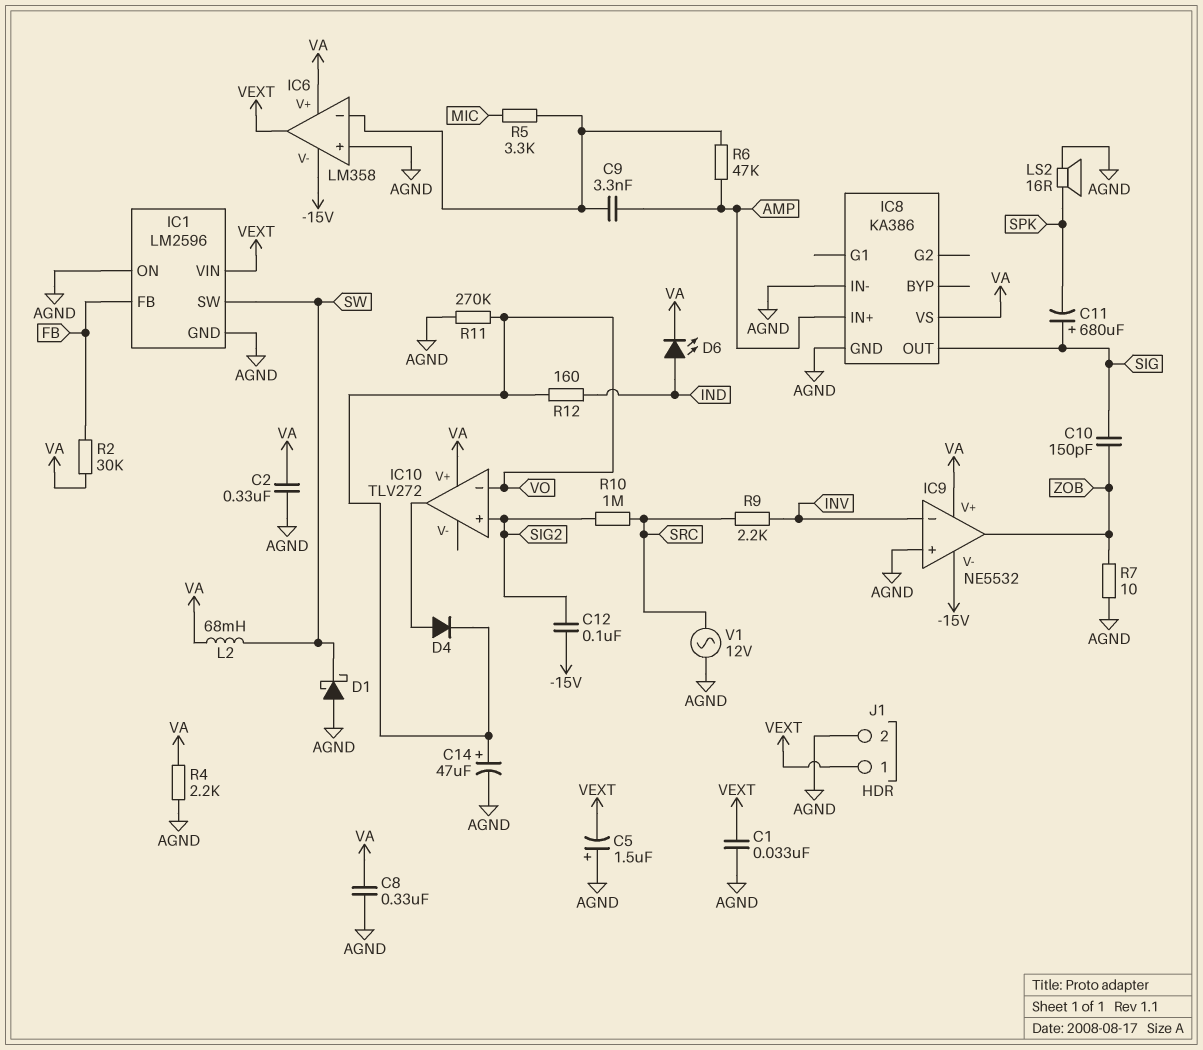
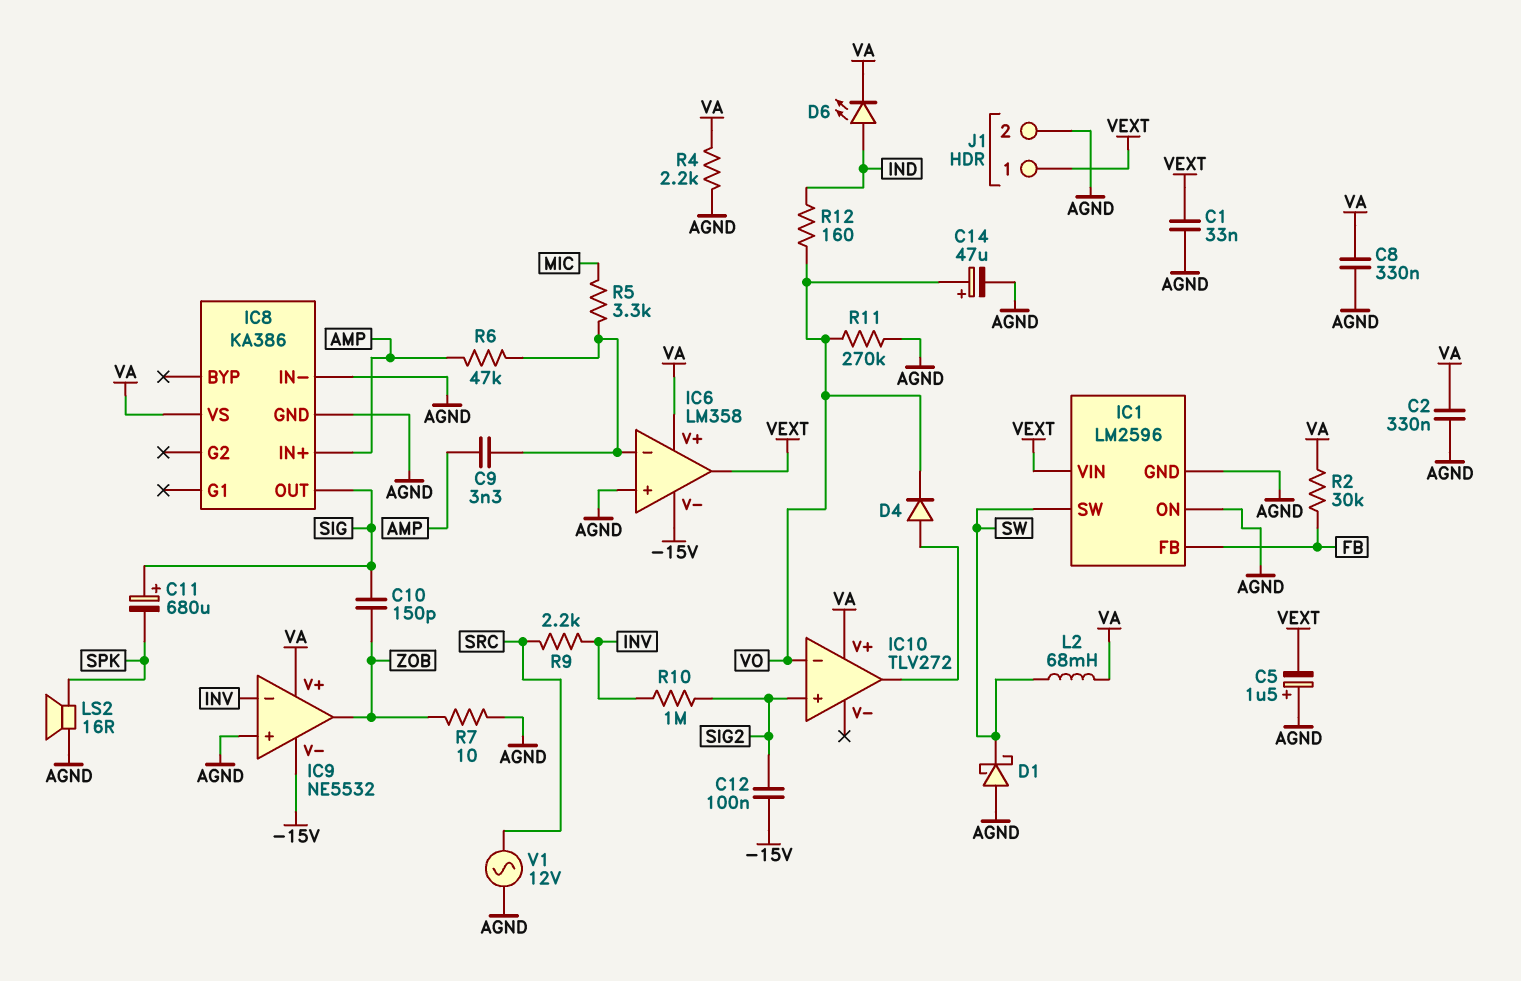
R10: 1M (SIG2, SRC) -> 1M (INV, SIG2)

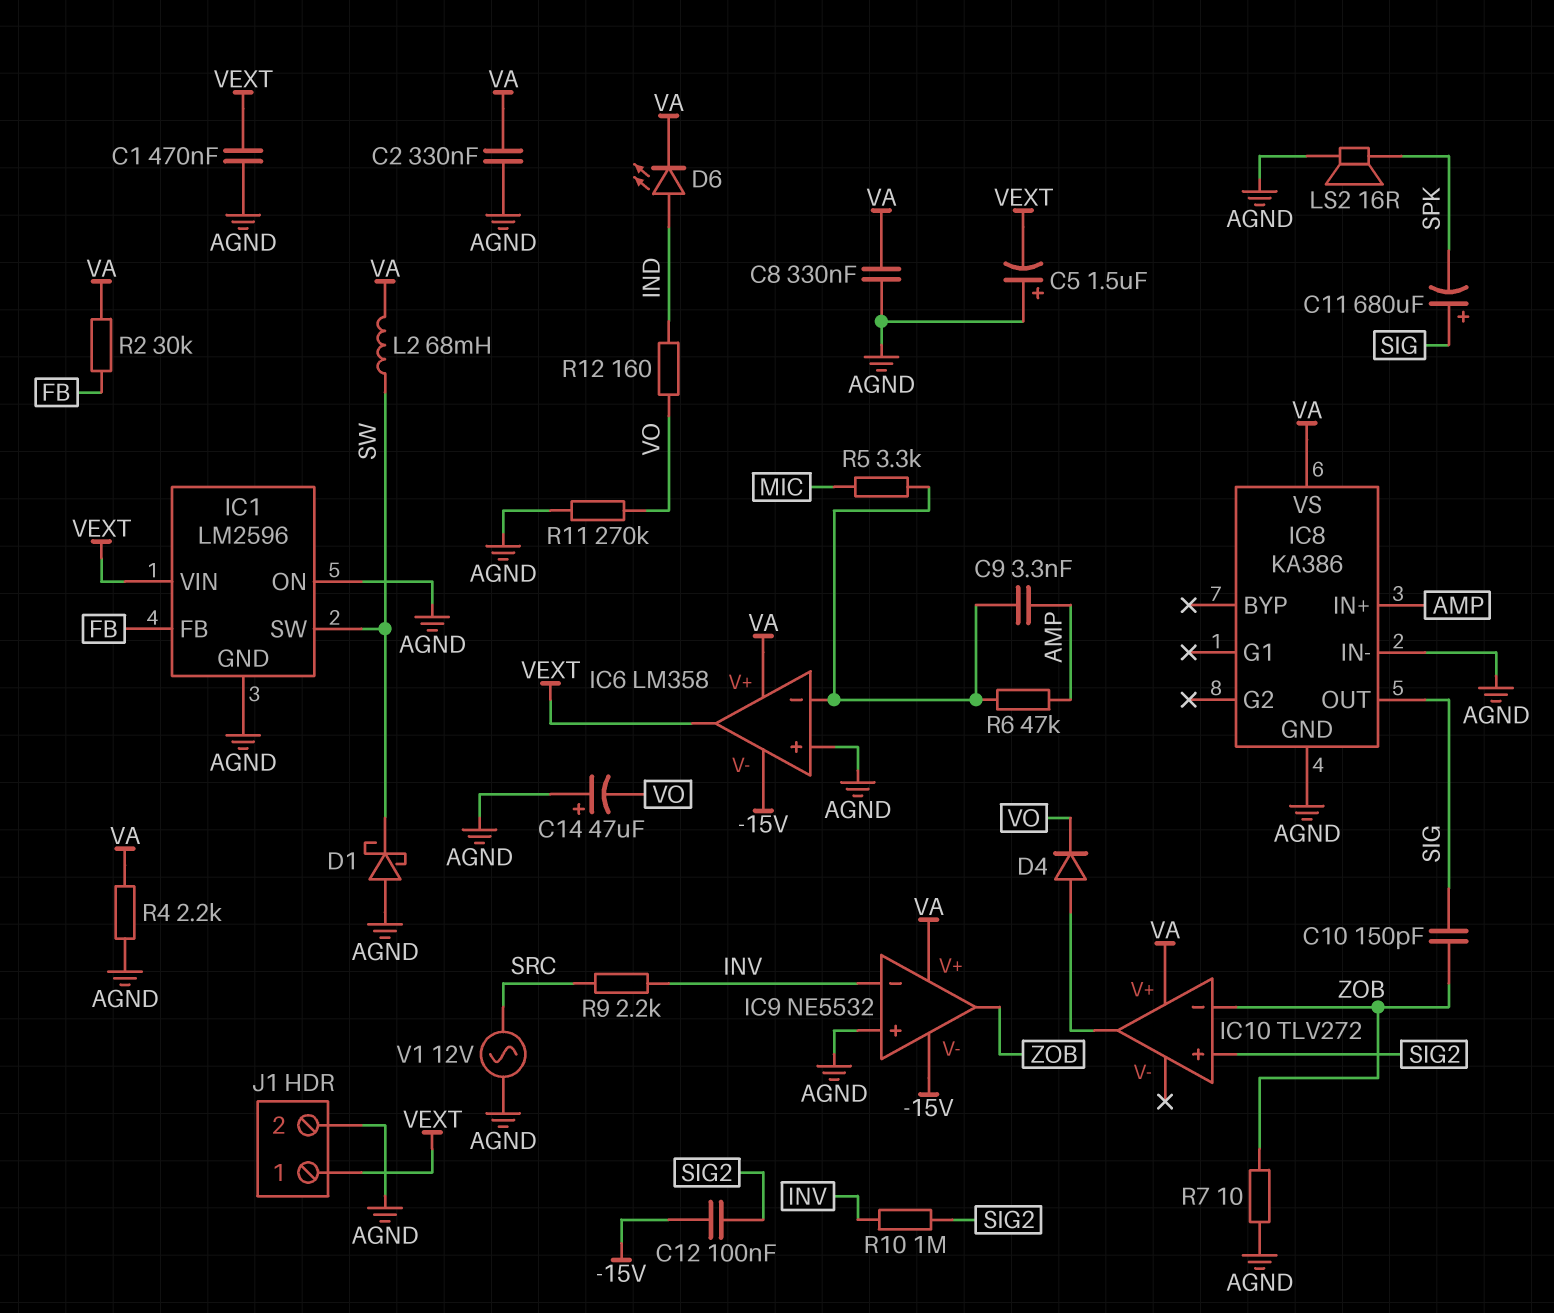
C1: 33nF (AGND, VEXT) -> 470nF (AGND, VEXT)
C14: 47uF (plus VO, minus AGND) -> 47uF (plus AGND, minus VO)
IC10 pin in-: VO -> ZOB

